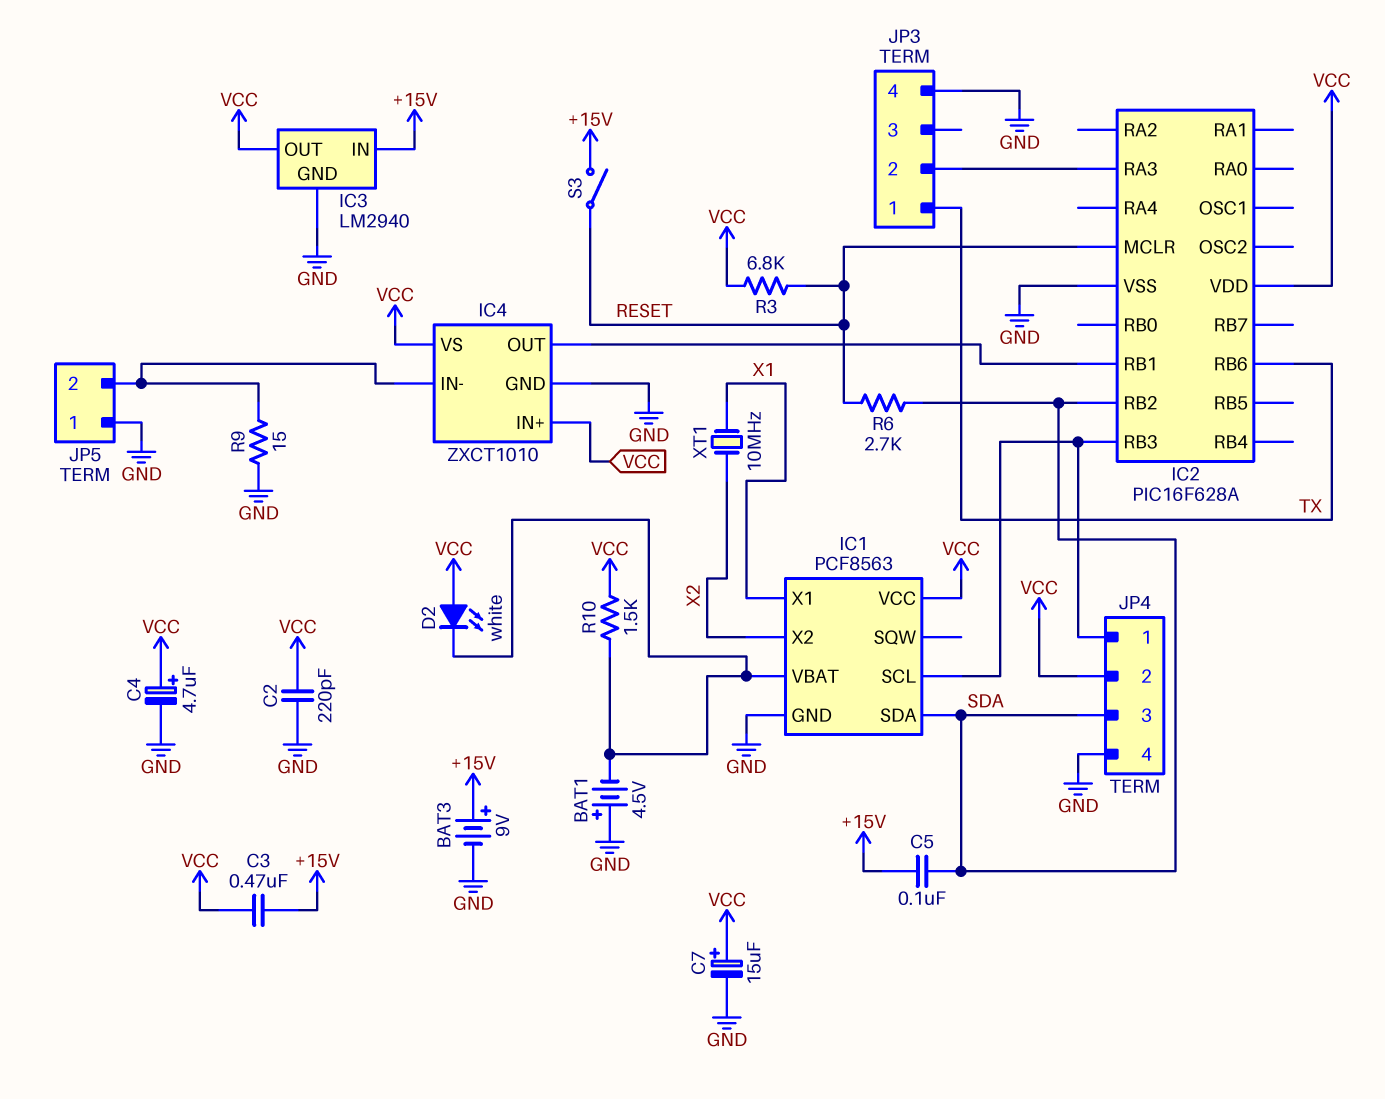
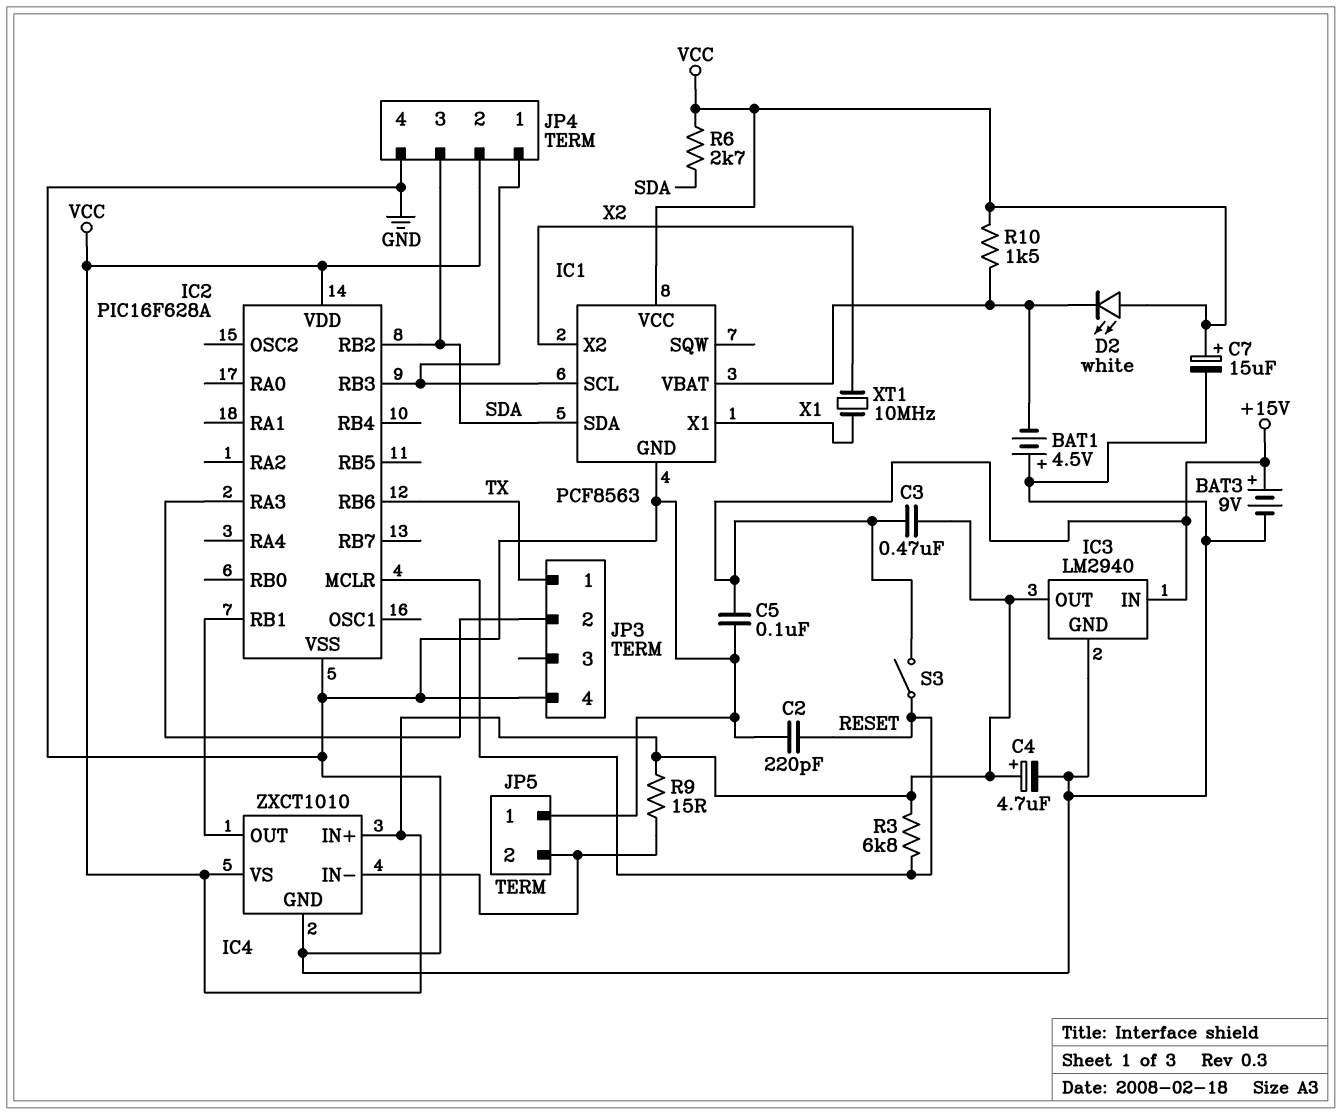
C2: 220pF (GND, VCC) -> 220pF (GND, RESET)
C5: 100nF (+15V, SDA) -> 100nF (+15V, GND)
R6: 2.7k (RESET, SDA) -> 2.7k (SDA, VCC)
R9: 15 (GND, IC4/IN-) -> 15 (IC4/IN-, VCC)

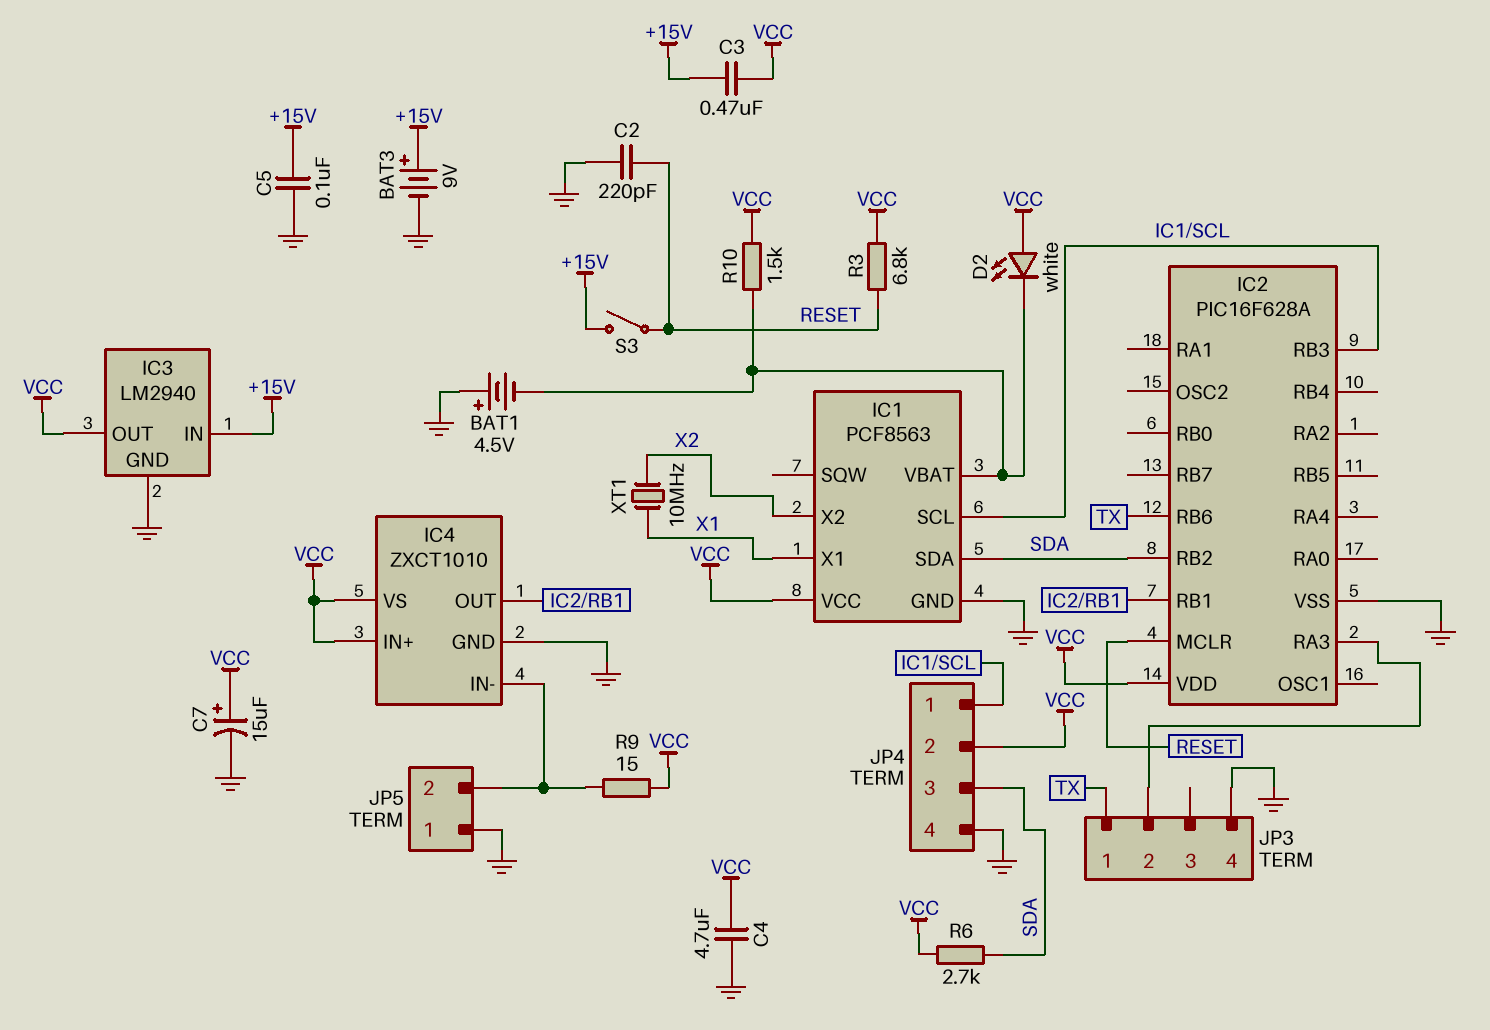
C4: 4.7uF (plus VCC, minus GND) -> 4.7uF (GND, VCC)

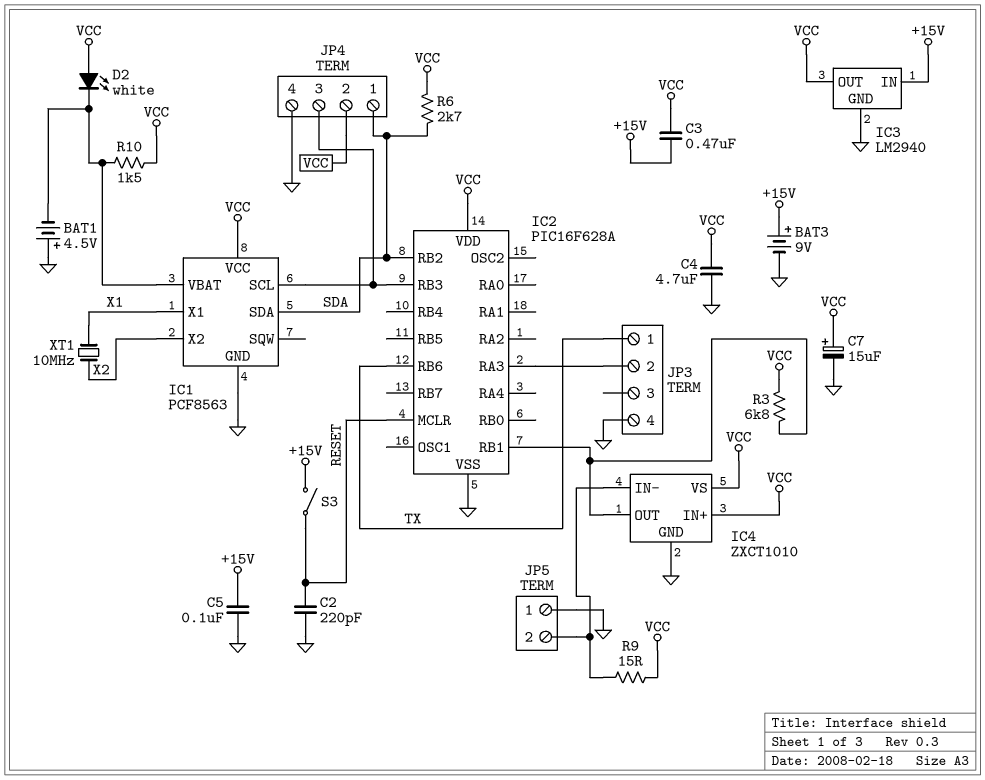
JP4 pin 1: IC1/SCL -> SDA
JP4 pin 3: SDA -> IC1/SCL
R3: 6.8k (RESET, VCC) -> 6.8k (IC2/RB1, VCC)

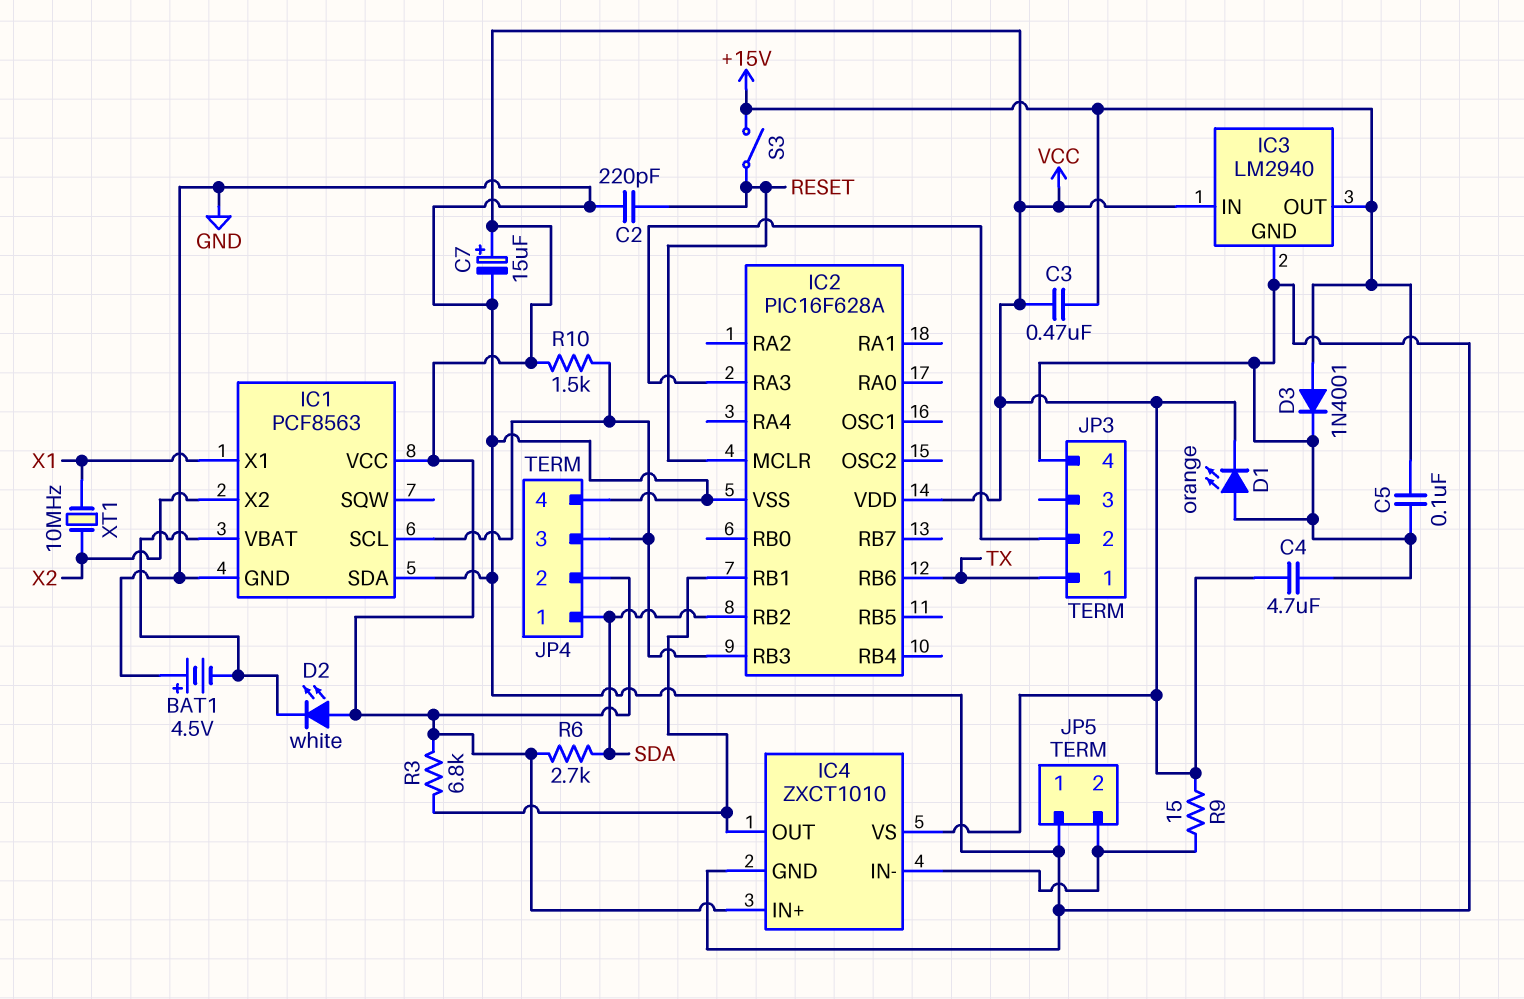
BAT3: 9V (plus +15V, minus GND) -> none
D1: none -> LED orange (A GND, K VCC)
D3: none -> diode 1N4001 (A +15V, K GND)
IC1 pin SDA: SDA -> GND
IC3 pin IN: +15V -> VCC
IC3 pin OUT: VCC -> +15V
R10: 1.5k (IC1/VBAT, VCC) -> 1.5k (IC1/SCL, VCC)

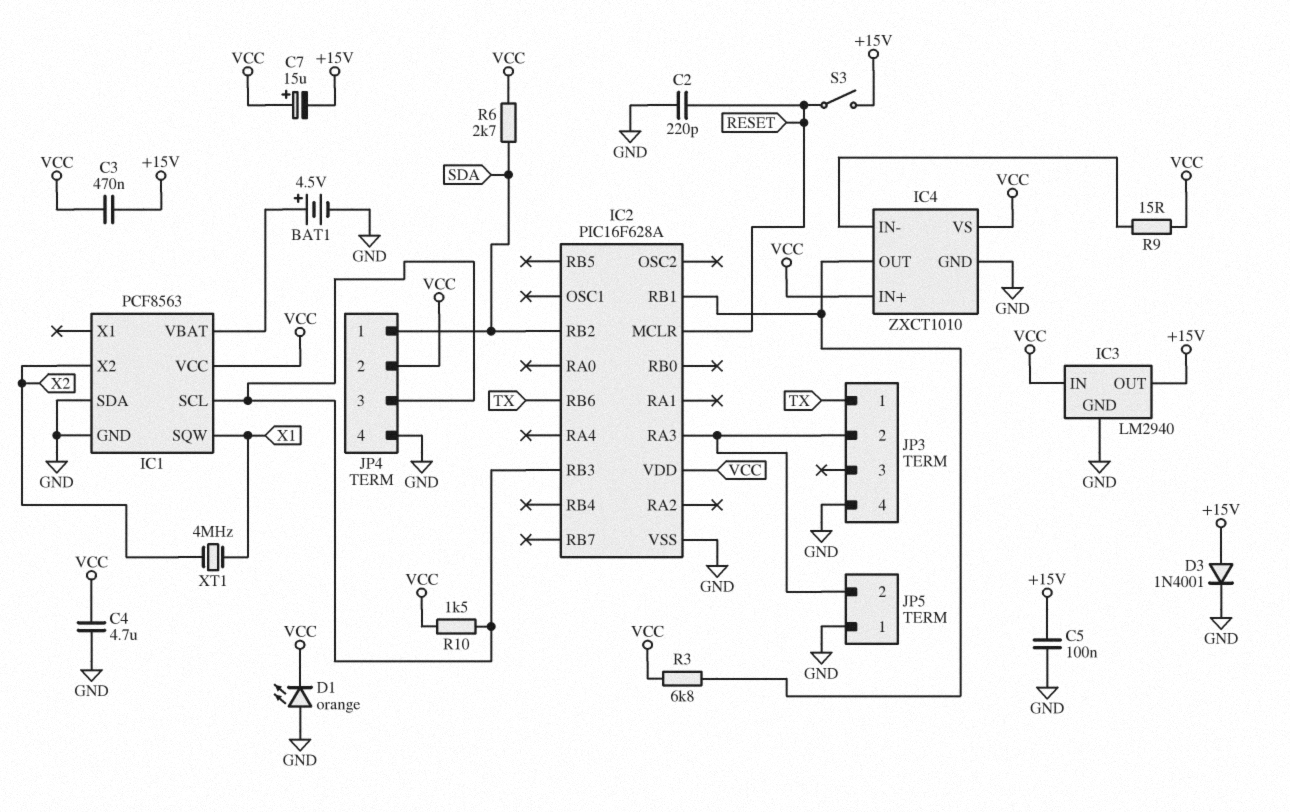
BAT1: 4.5V (plus GND, minus IC1/VBAT) -> 4.5V (plus IC1/VBAT, minus GND)
C7: 15uF (plus VCC, minus GND) -> 15uF (plus VCC, minus +15V)
D2: LED white (A VCC, K IC1/VBAT) -> none
IC1 pin SQW: none -> X1
IC1 pin X1: X1 -> none
JP5 pin 2: IC4/IN- -> IC2/RA3
XT1: 10MHz (X1, X2) -> 4MHz (X1, X2)

